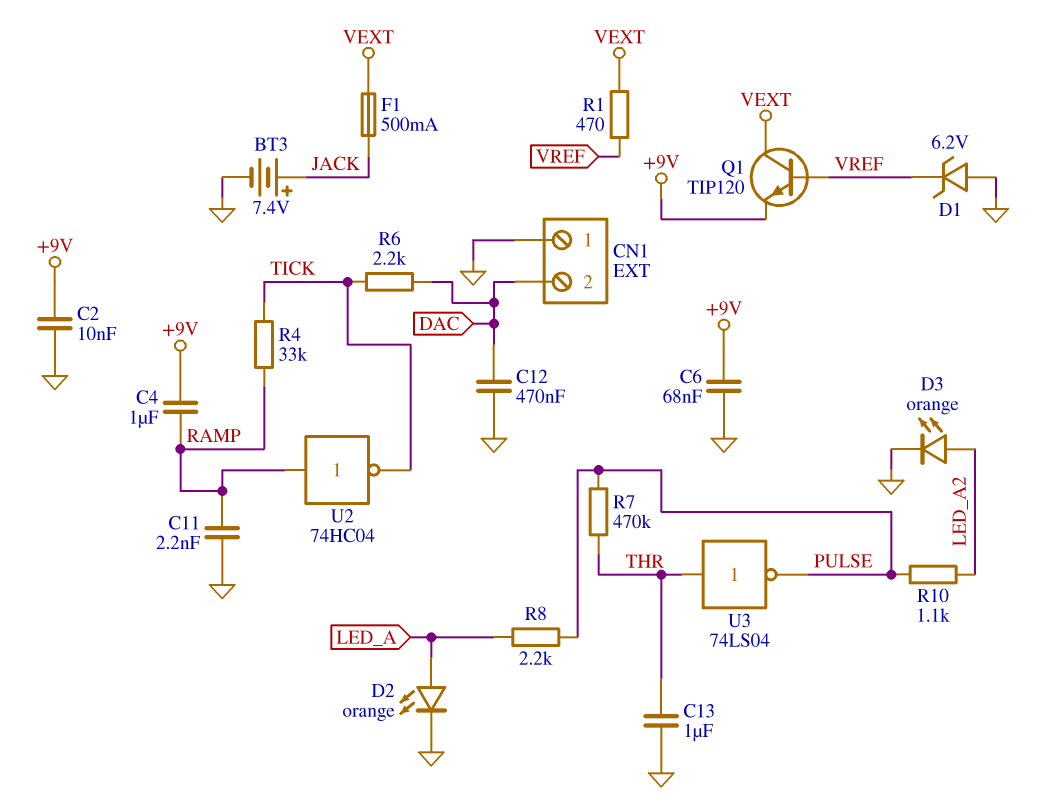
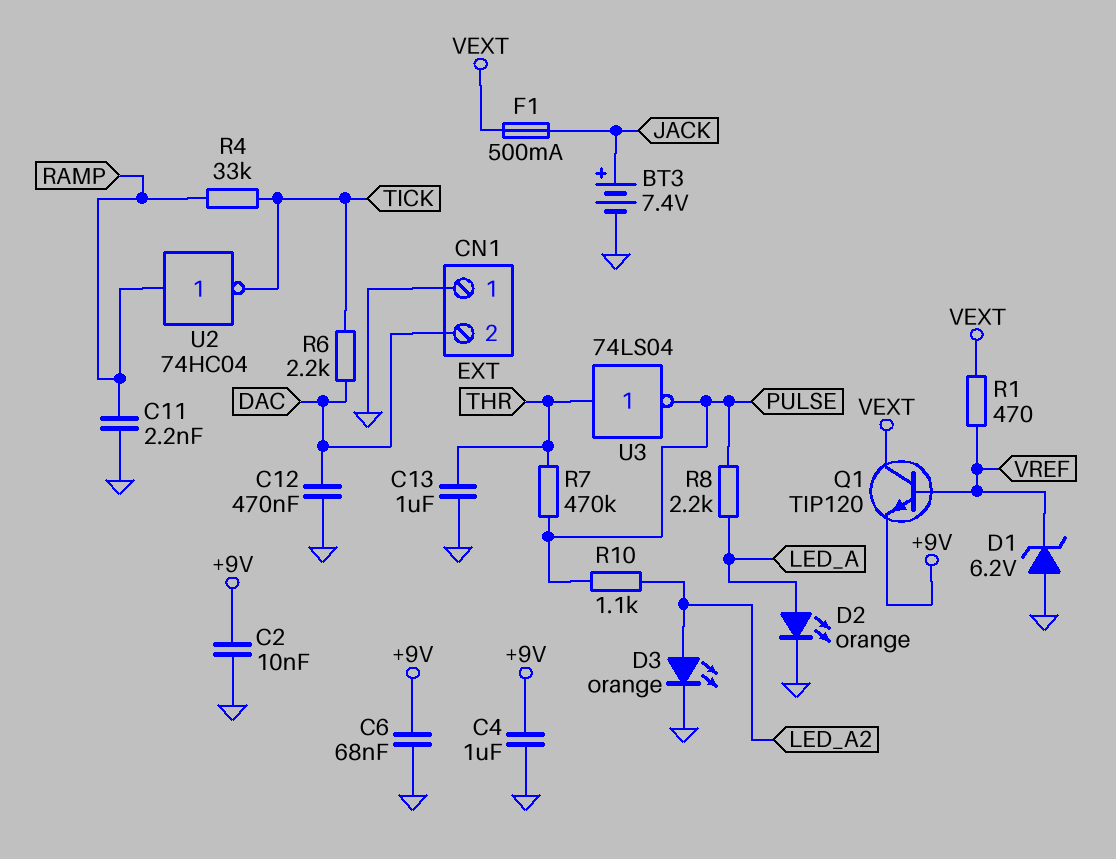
C4: 1uF (+9V, RAMP) -> 1uF (+9V, GND)

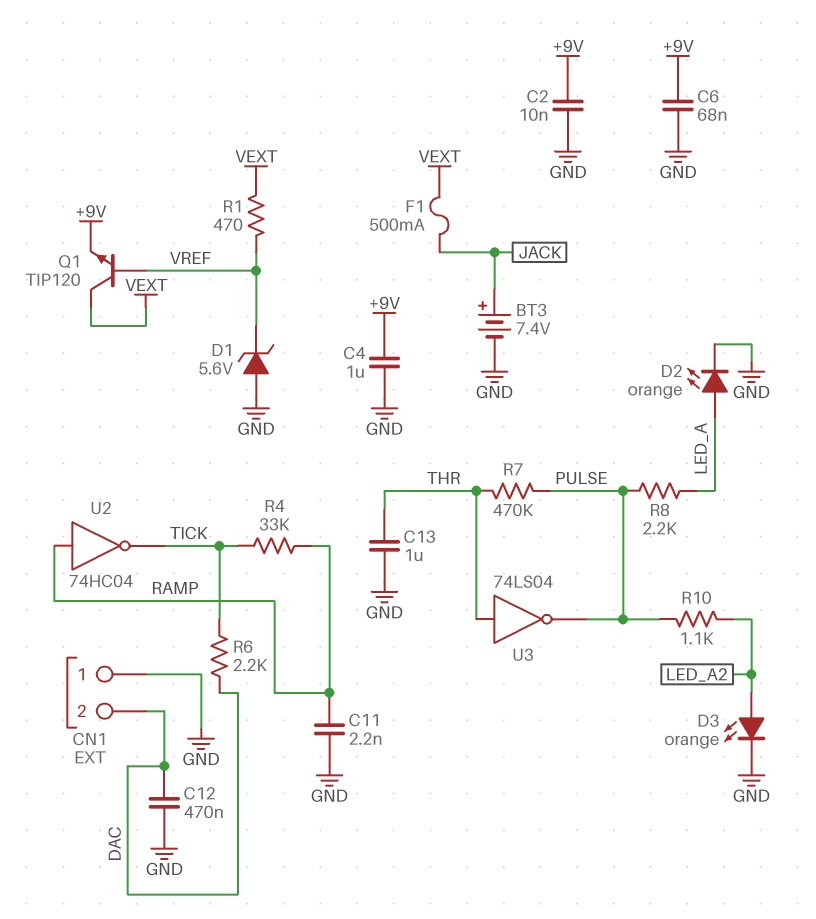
D1: zener 6.2V (A GND, K VREF) -> zener 5.6V (A GND, K VREF)

